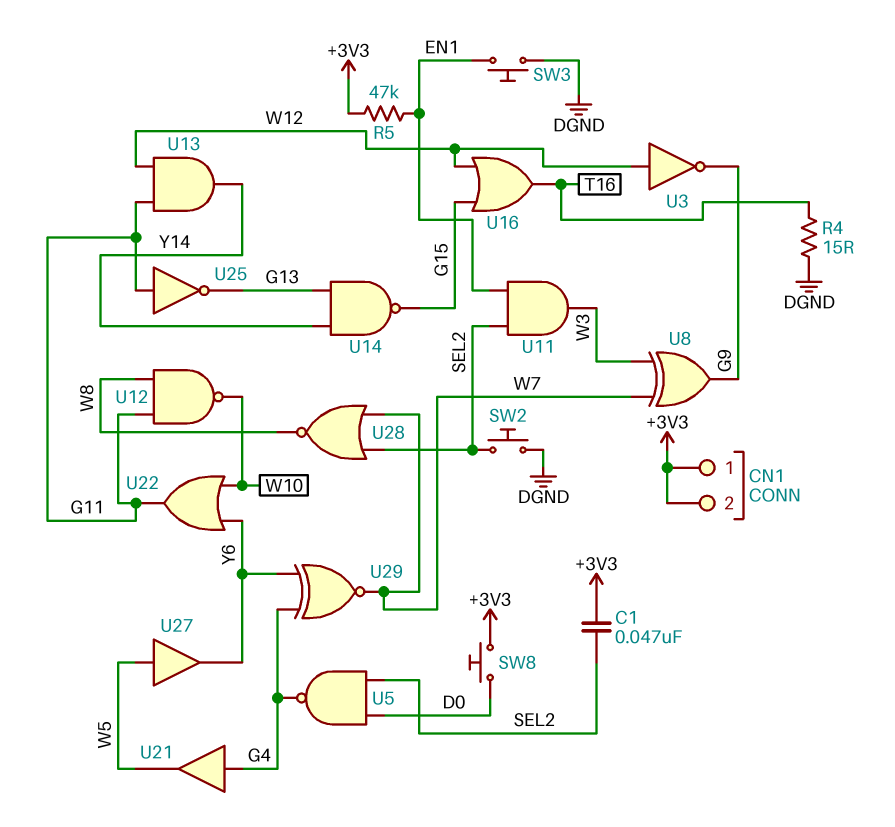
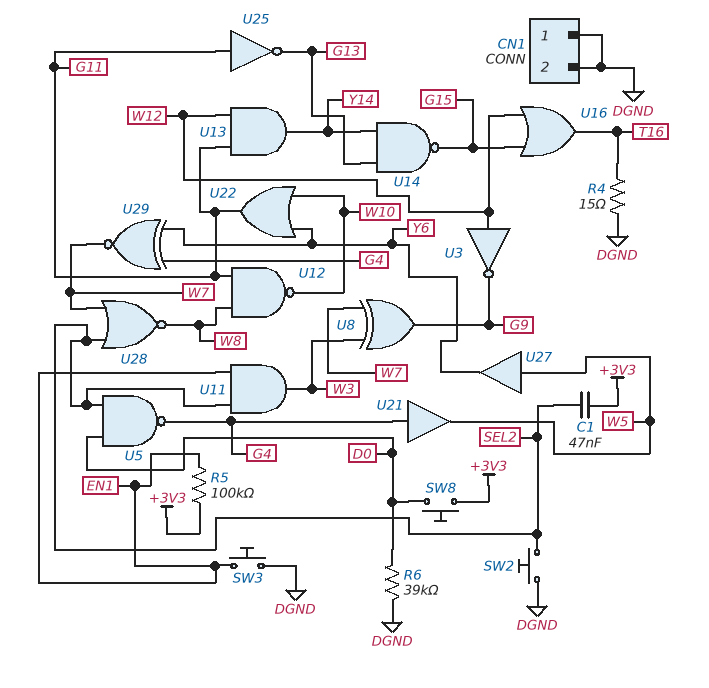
CN1 pin 1: +3V3 -> DGND
CN1 pin 2: +3V3 -> DGND
R5: 47k (+3V3, EN1) -> 100k (+3V3, EN1)
R6: none -> 39k (D0, DGND)

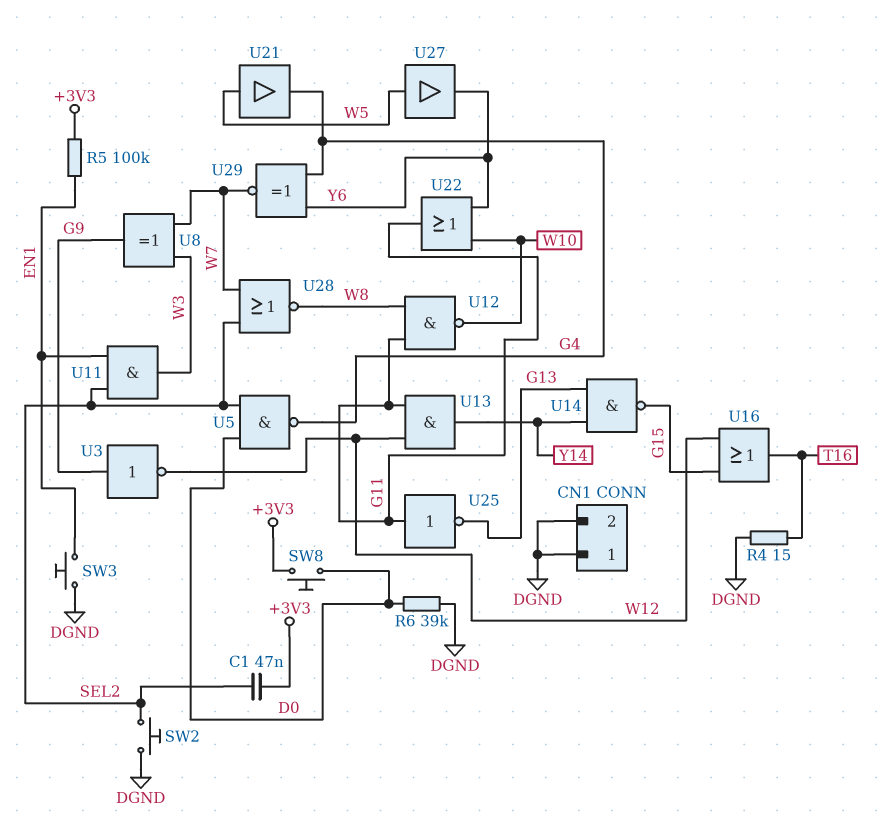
U3: NOT (in W12, out G9) -> NOT (in G9, out W12)
U21: buffer (in G4, out W5) -> buffer (in W5, out G4)

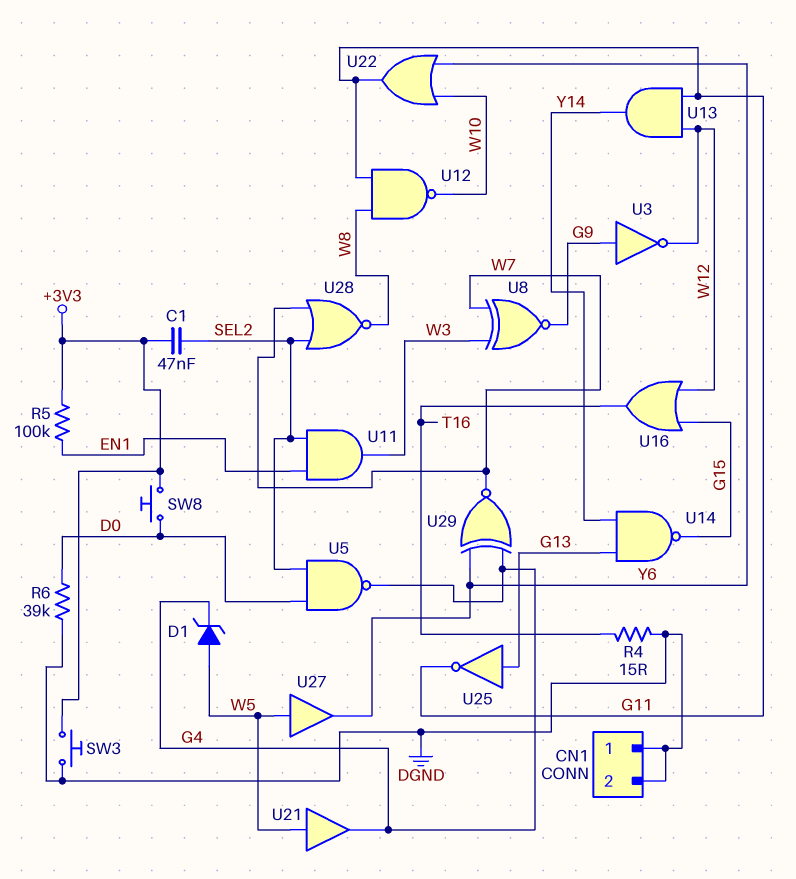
D1: none -> zener (A W5, K G4)
SW2: button (DGND, SEL2) -> none
SW3: button (DGND, EN1) -> button (+3V3, DGND)
U8: XOR (in W3, in W7, out G9) -> XNOR (in W3, in W7, out G9)
U25: NOT (in G11, out G13) -> NOT (in G13, out G11)

